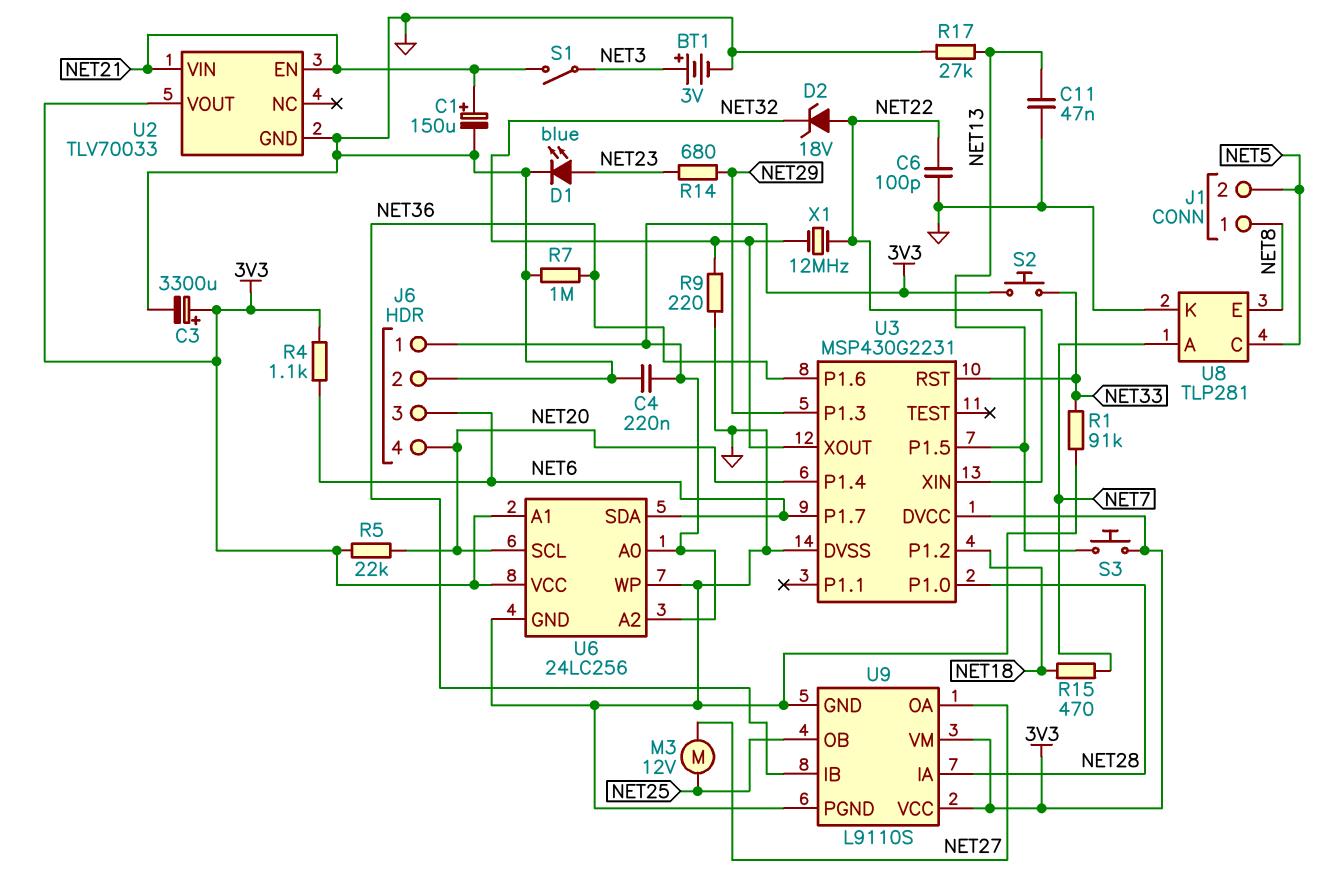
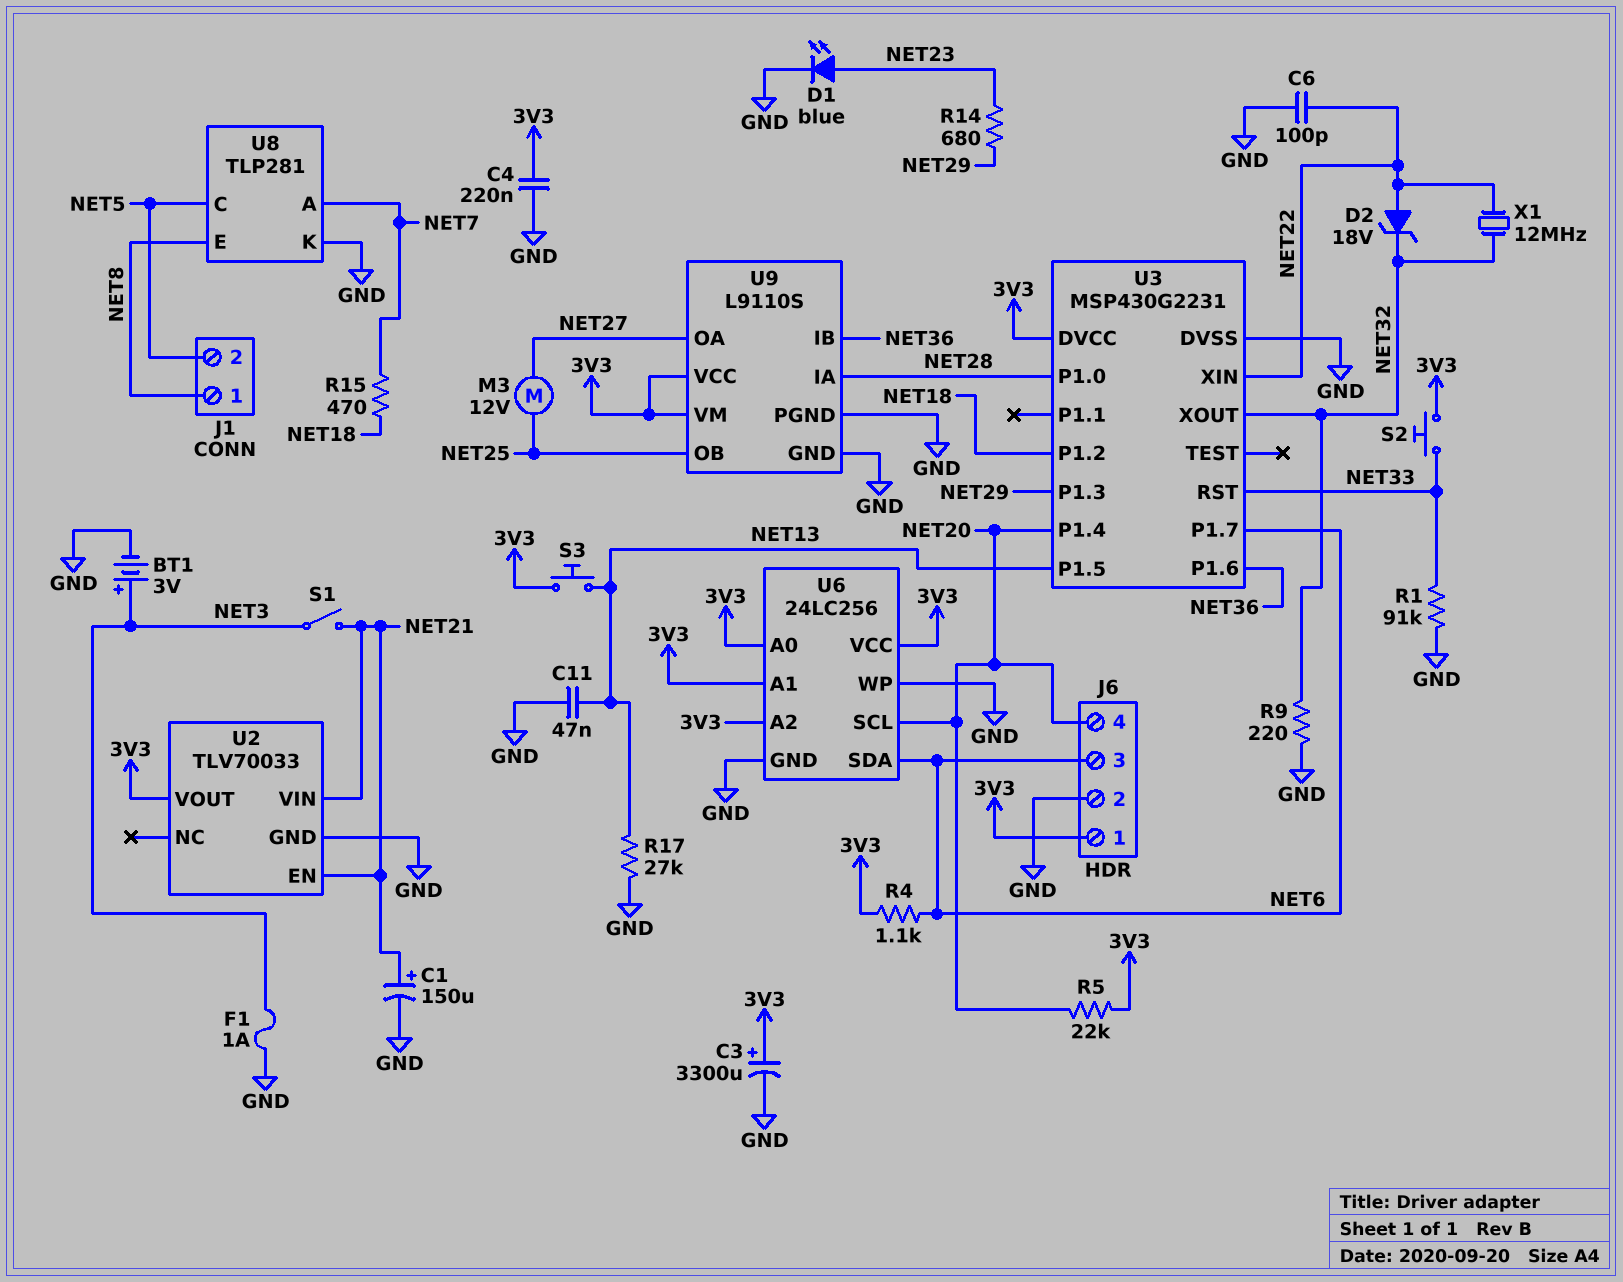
F1: none -> 1A (GND, NET3)
R7: 1M (GND, NET36) -> none

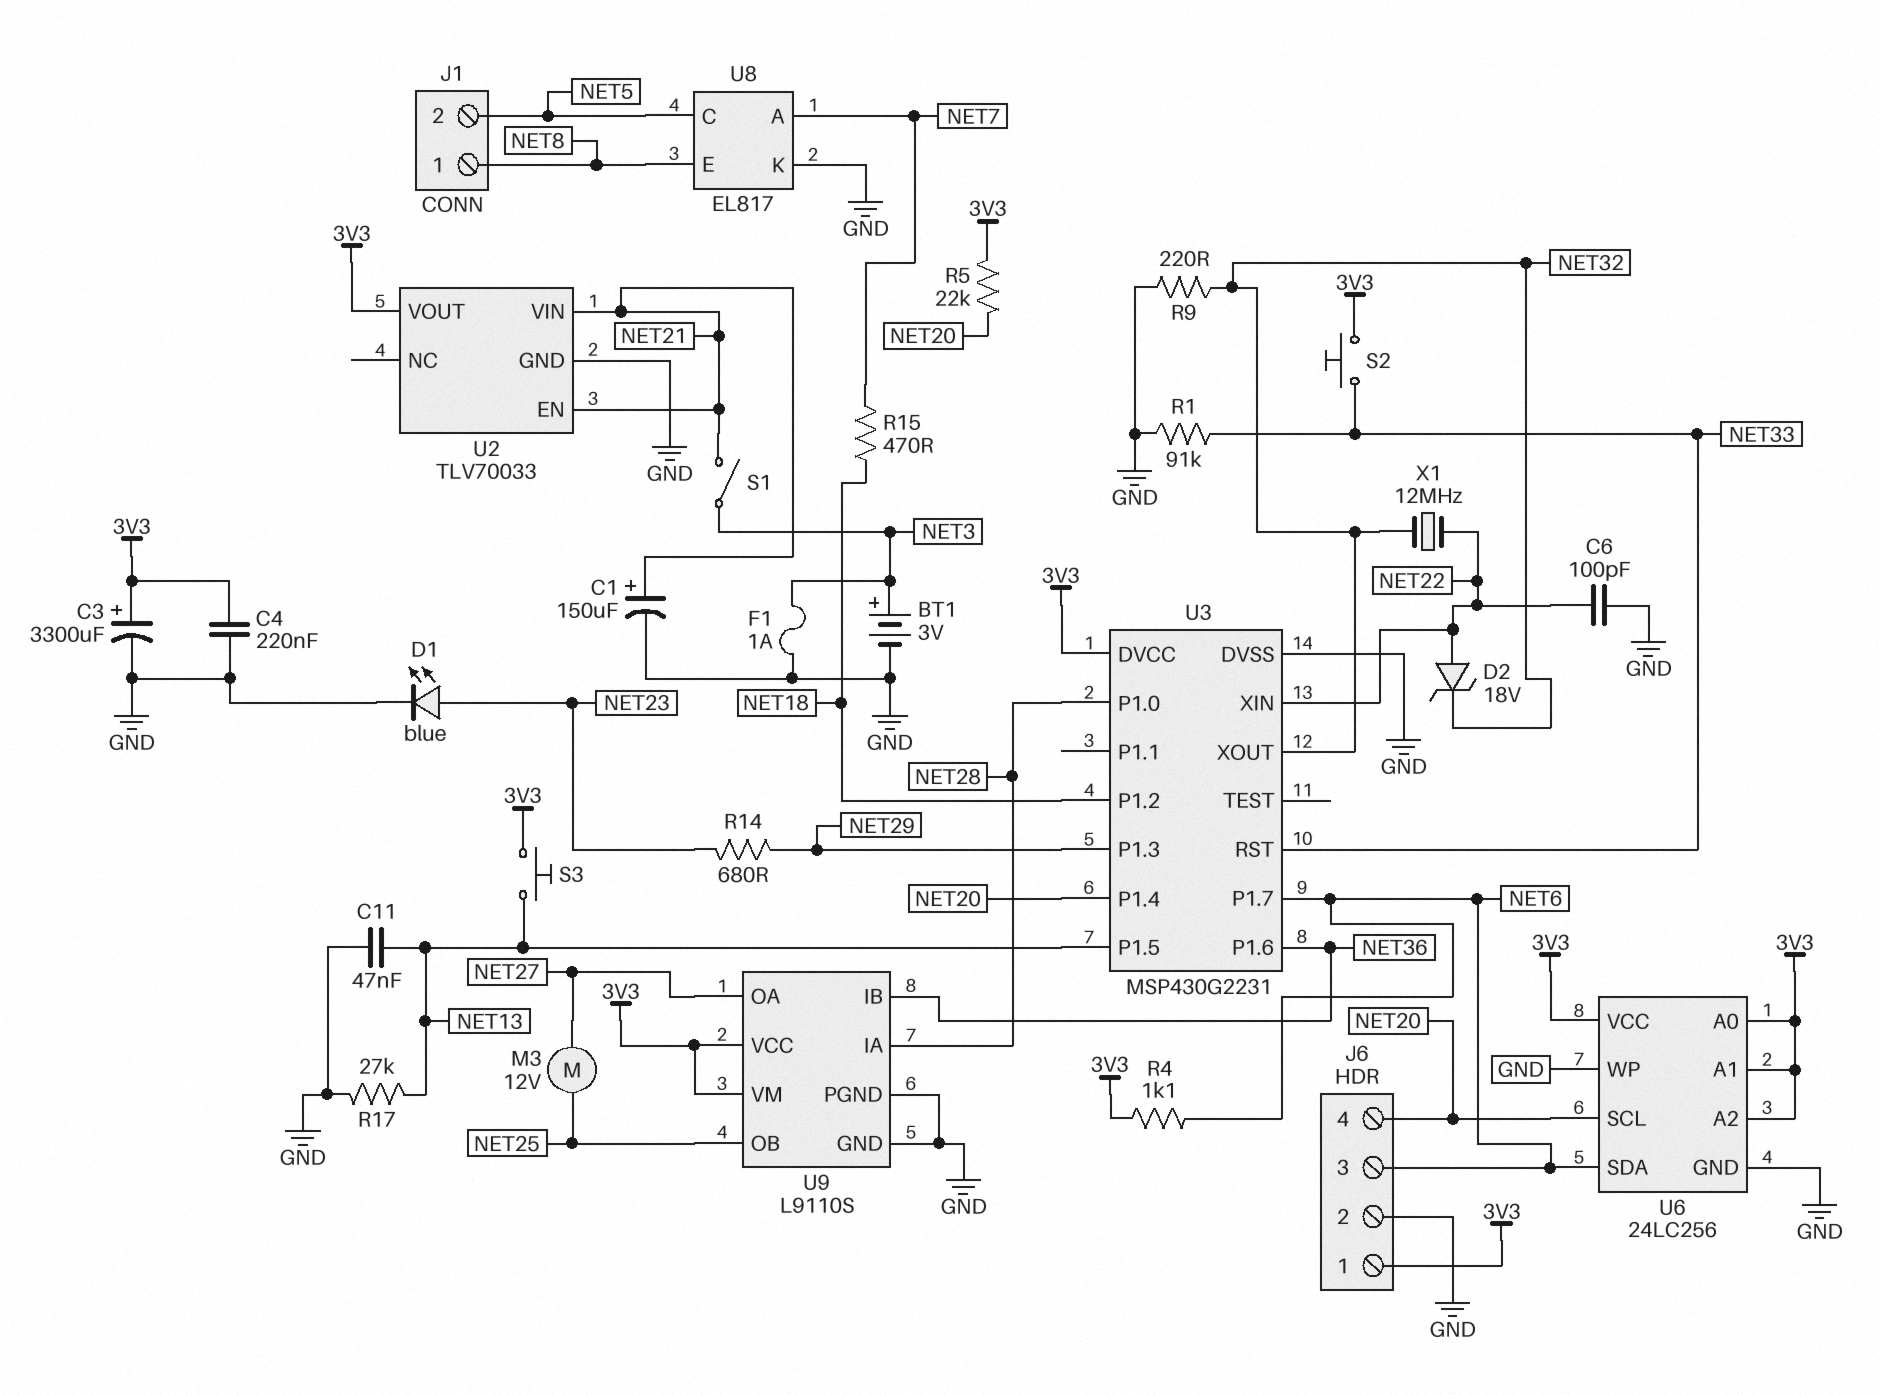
U8: TLP281 -> EL817

